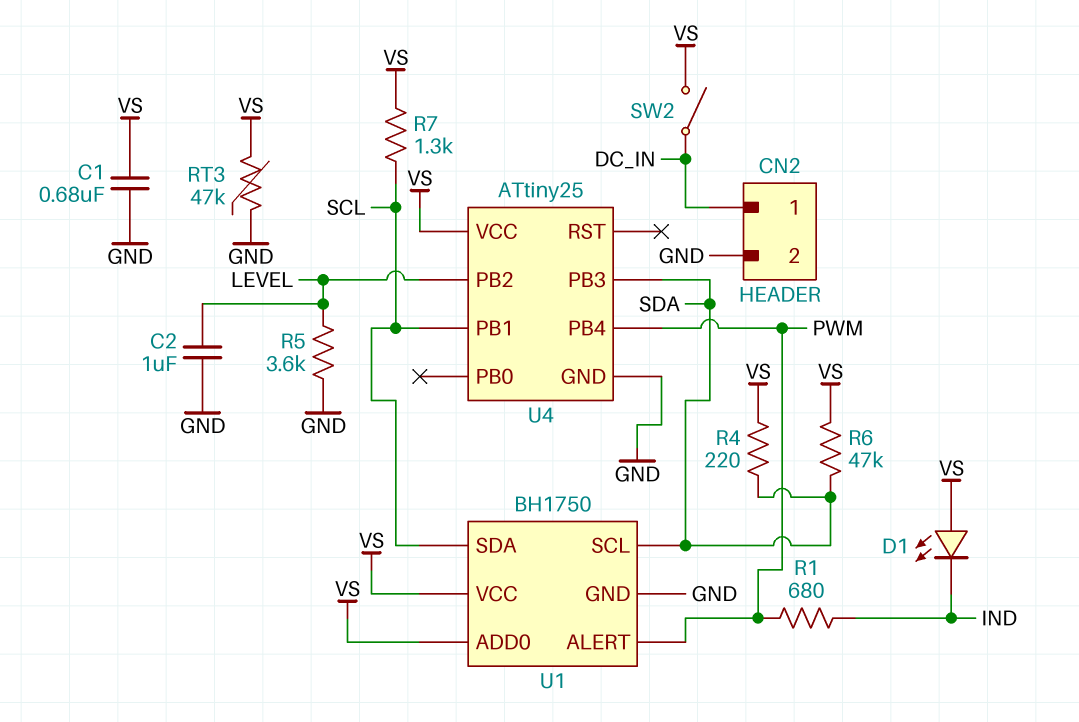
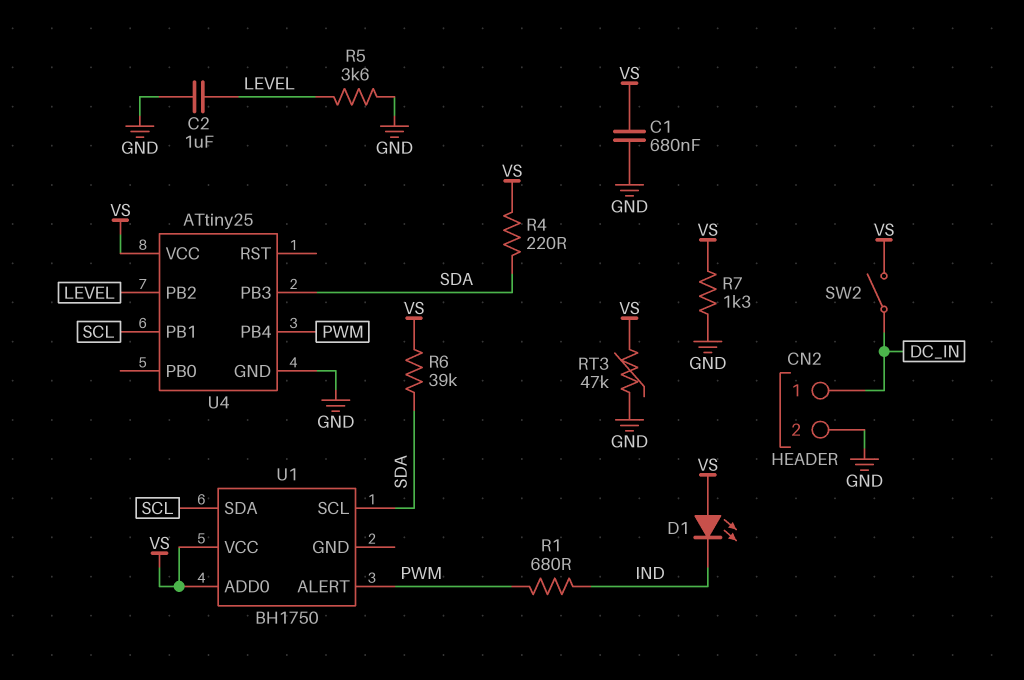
R6: 47k (SDA, VS) -> 39k (SDA, VS)
R7: 1.3k (SCL, VS) -> 1.3k (GND, VS)
U1 pin GND: GND -> none

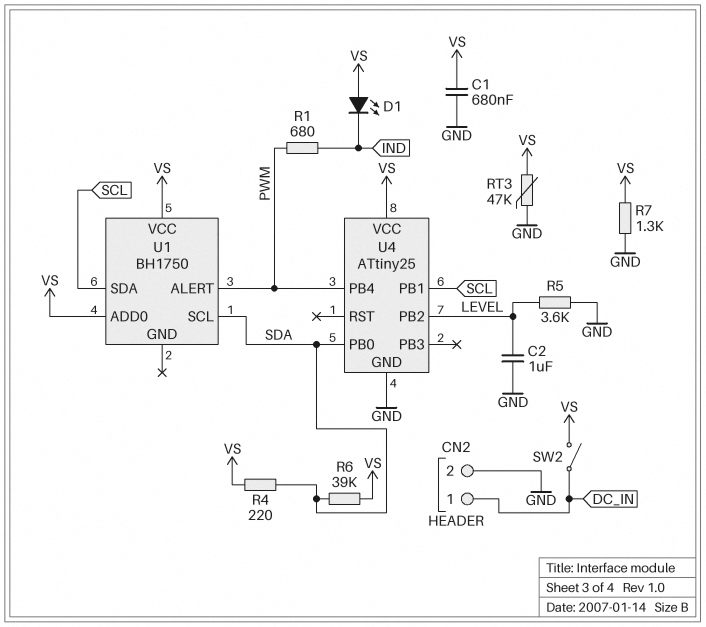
U4 pin PB0: none -> SDA
U4 pin PB3: SDA -> none

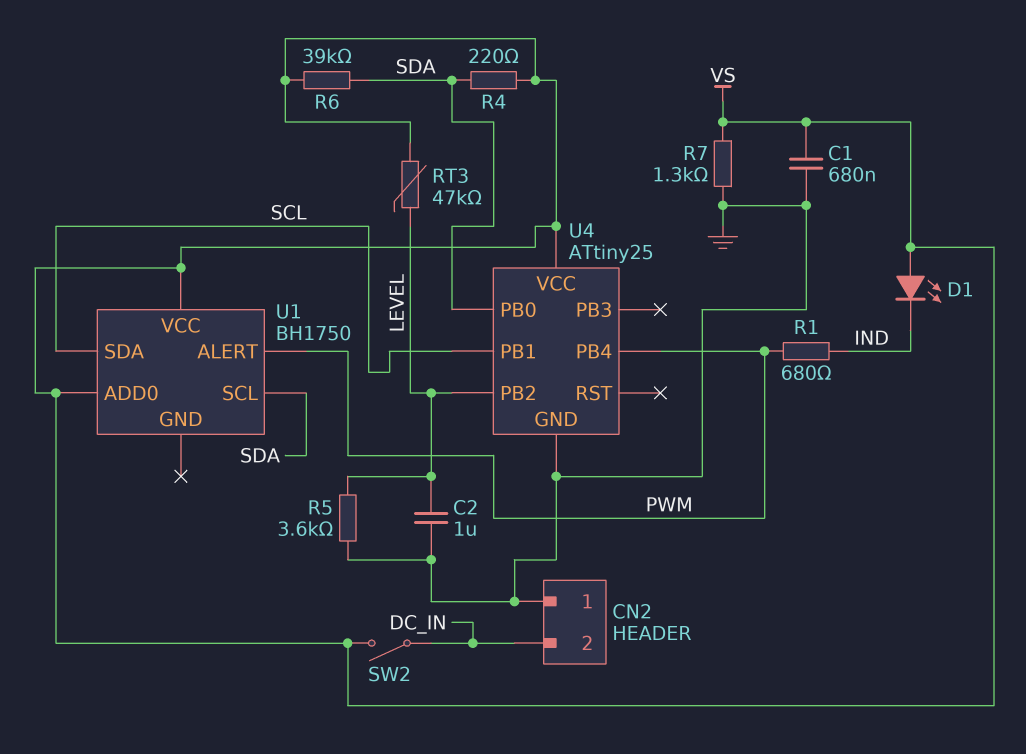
CN2 pin 1: DC_IN -> GND
CN2 pin 2: GND -> DC_IN
RT3: 47k (GND, VS) -> 47k (LEVEL, VS)

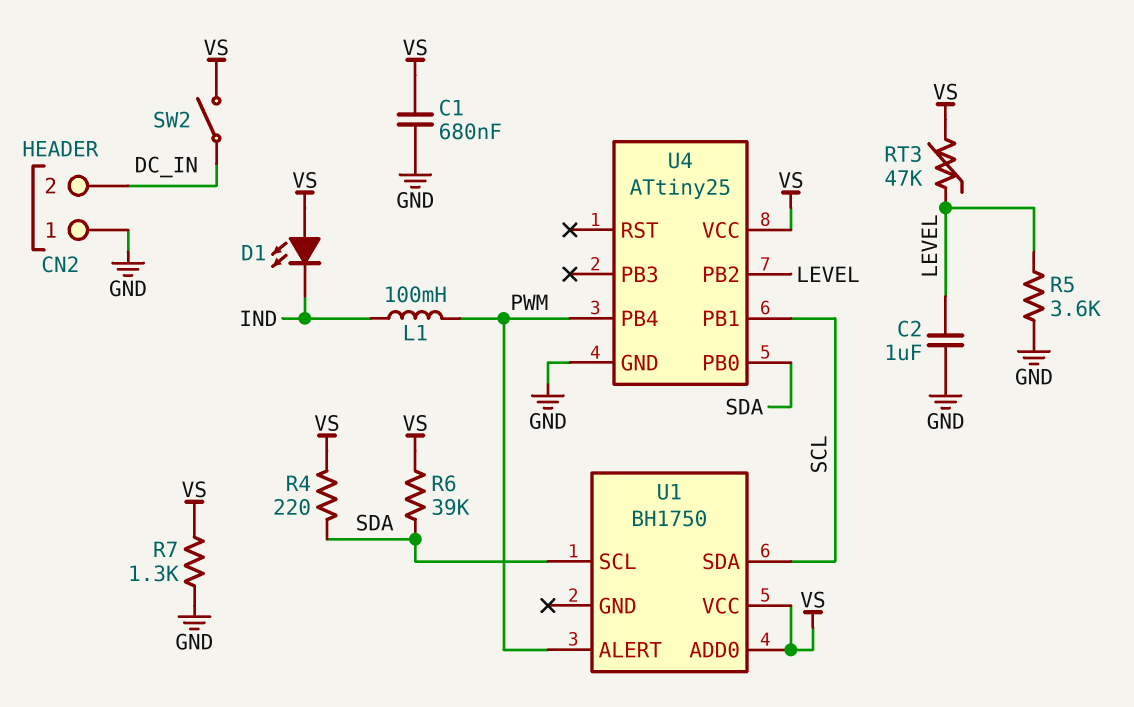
L1: none -> 100mH (IND, PWM)
R1: 680 (IND, PWM) -> none

